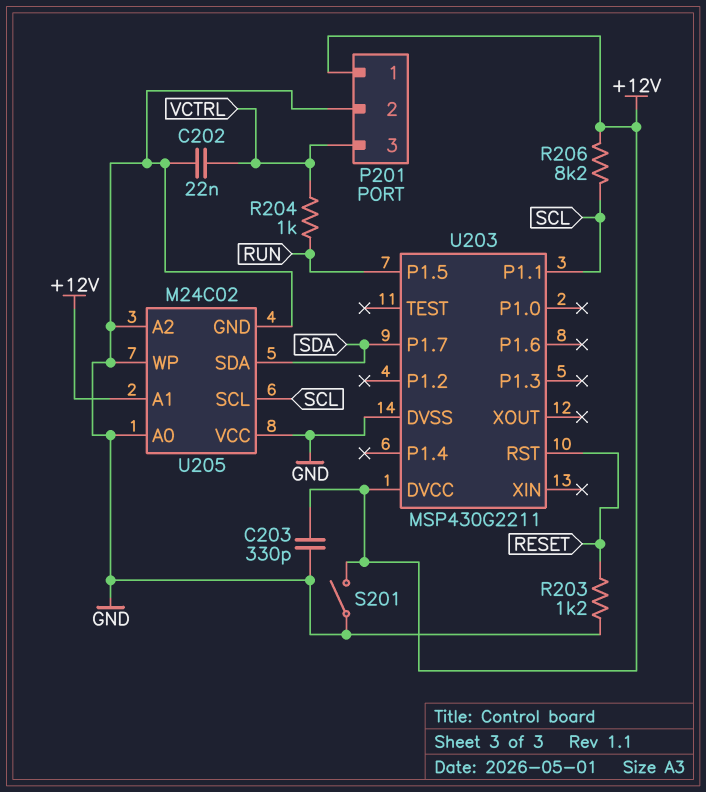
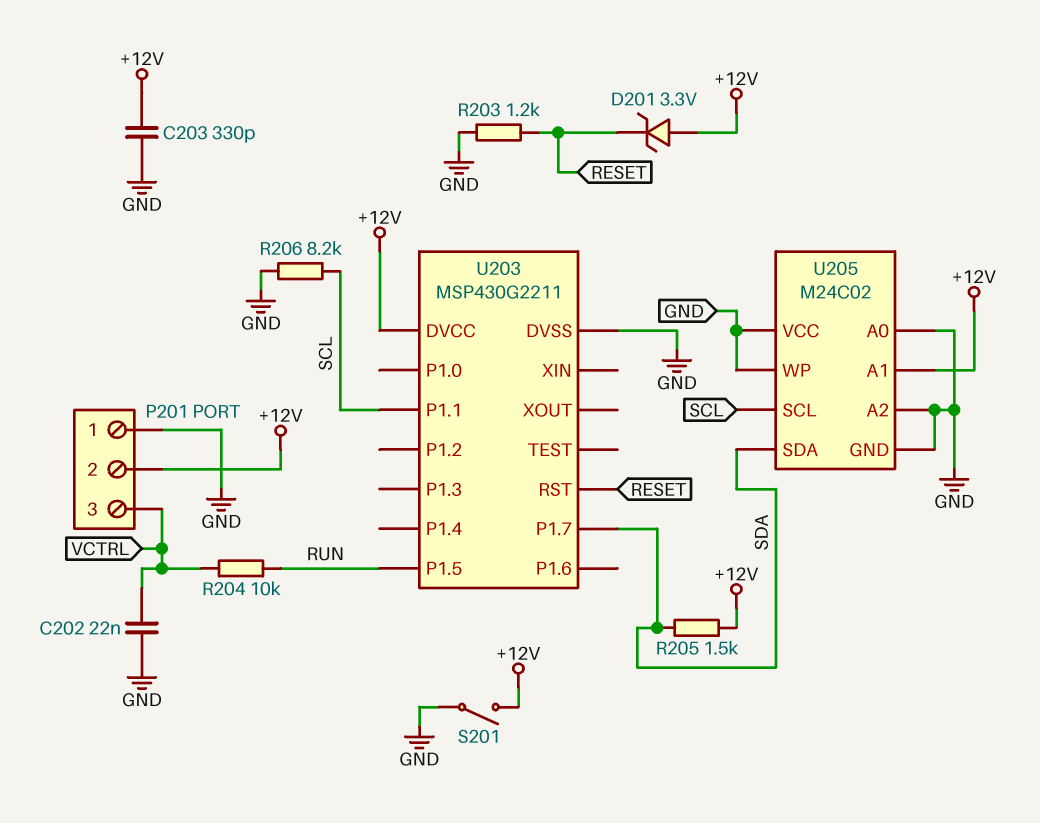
D201: none -> zener 3.3V (A +12V, K RESET)
P201 pin 1: +12V -> GND
P201 pin 2: GND -> +12V
R204: 1k (RUN, VCTRL) -> 10k (RUN, VCTRL)
R205: none -> 1.5k (+12V, SDA)
R206: 8.2k (+12V, SCL) -> 8.2k (GND, SCL)

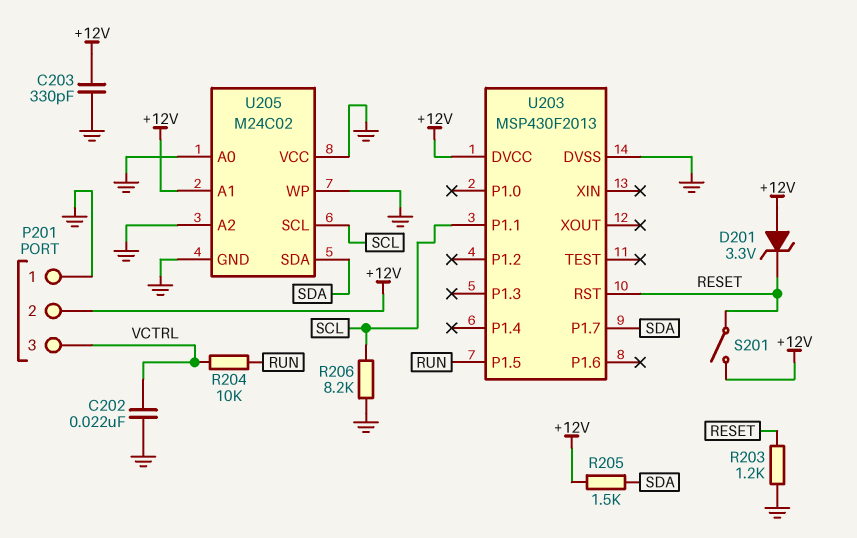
S201: switch (+12V, GND) -> switch (+12V, RESET)
U203: MSP430G2211 -> MSP430F2013

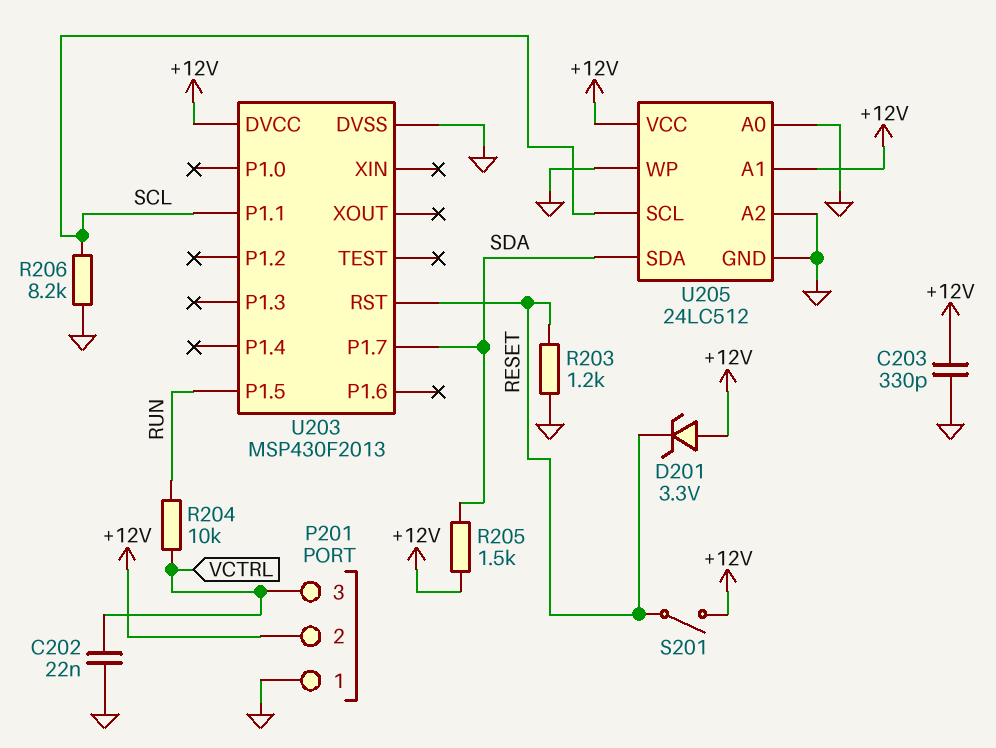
U205: M24C02 -> 24LC512
U205 pin VCC: GND -> +12V

